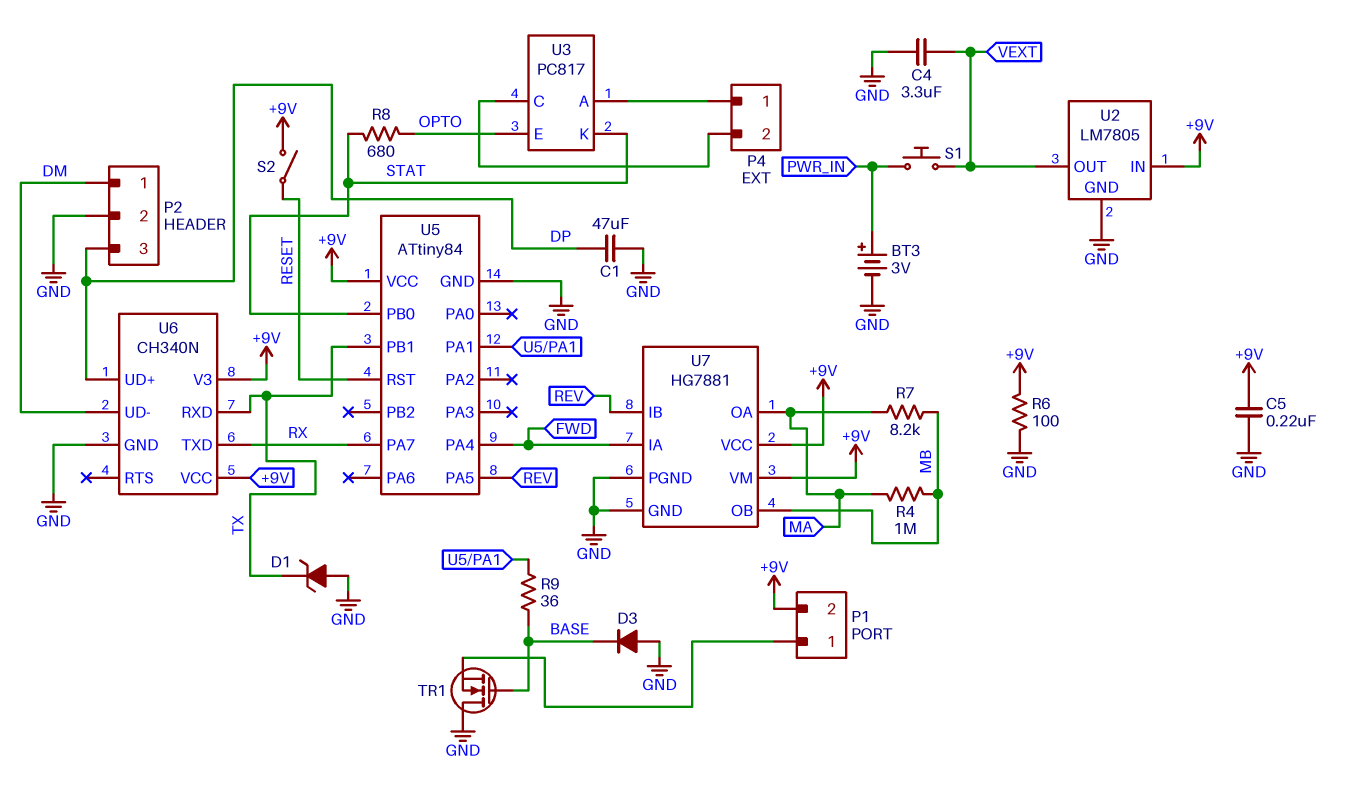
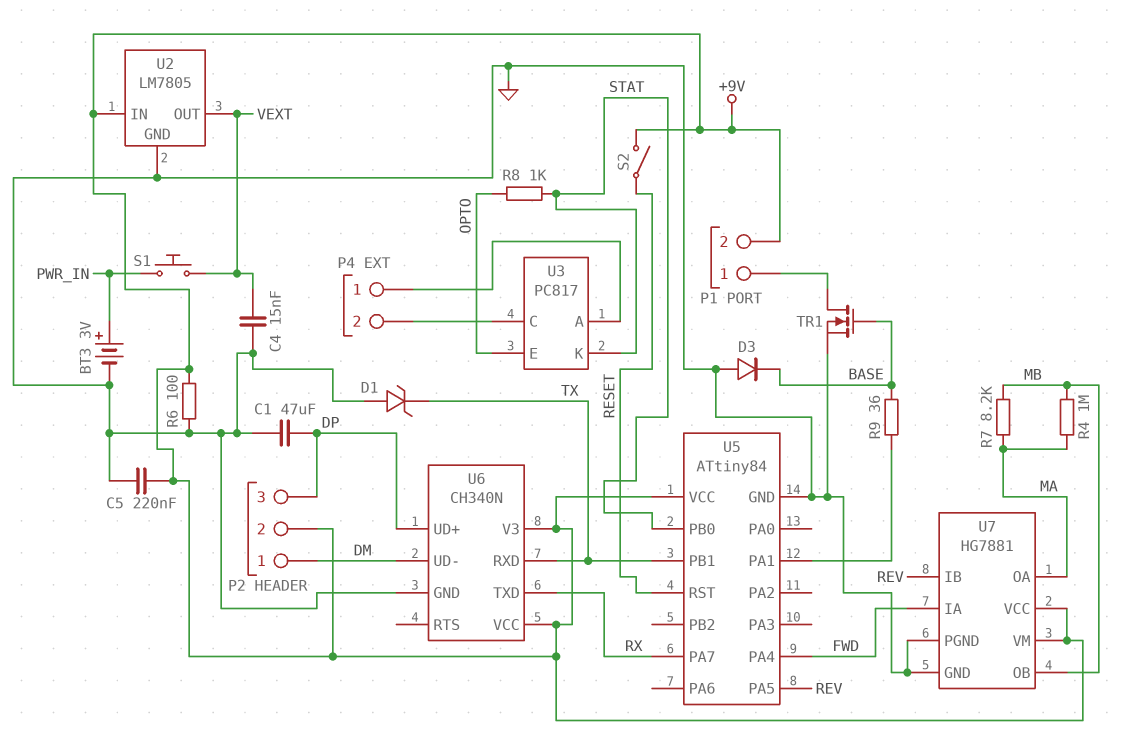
C4: 3.3uF (GND, VEXT) -> 15nF (GND, VEXT)
P2 pin 2: GND -> +9V
R8: 680 (OPTO, STAT) -> 1k (OPTO, STAT)
TR1: NMOS (G BASE, D GND, S P1/1) -> NMOS (G BASE, D P1/1, S GND)

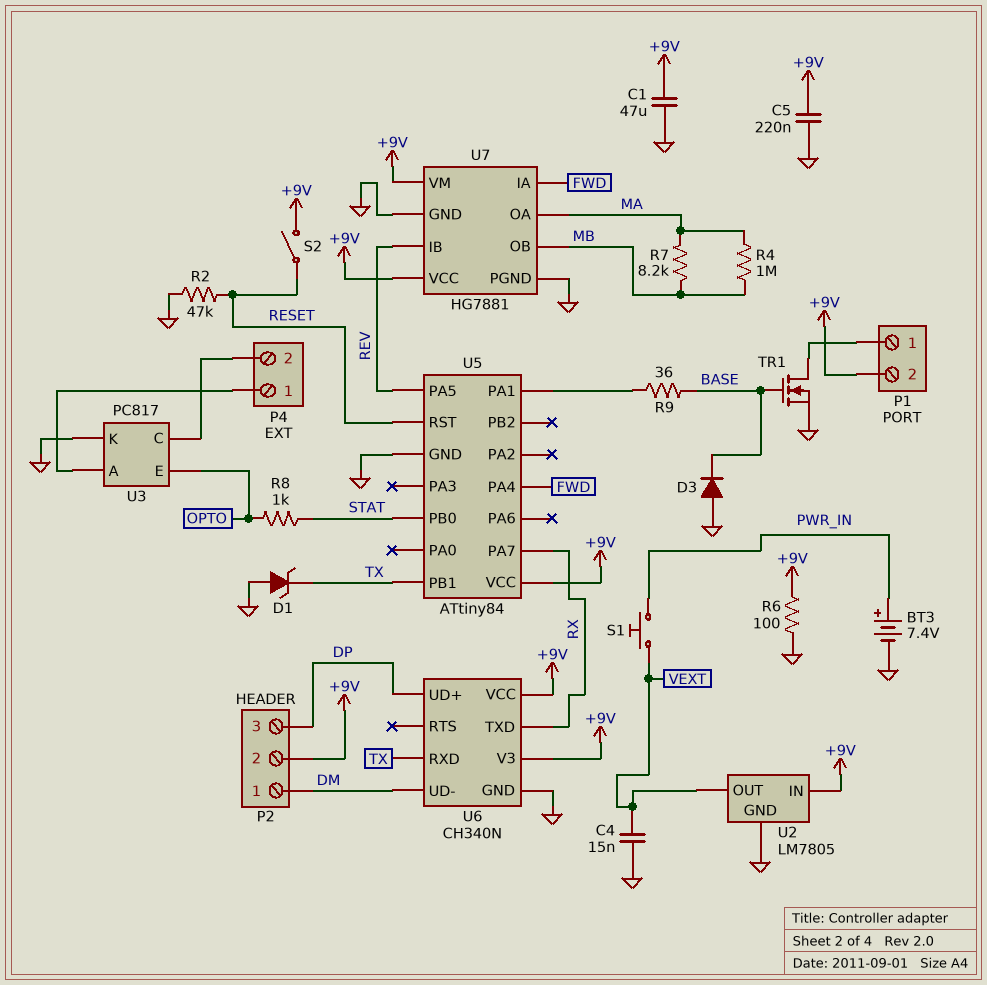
BT3: 3V (plus PWR_IN, minus GND) -> 7.4V (plus PWR_IN, minus GND)
C1: 47uF (DP, GND) -> 47uF (+9V, GND)
R2: none -> 47k (GND, RESET)
U3 pin K: STAT -> GND

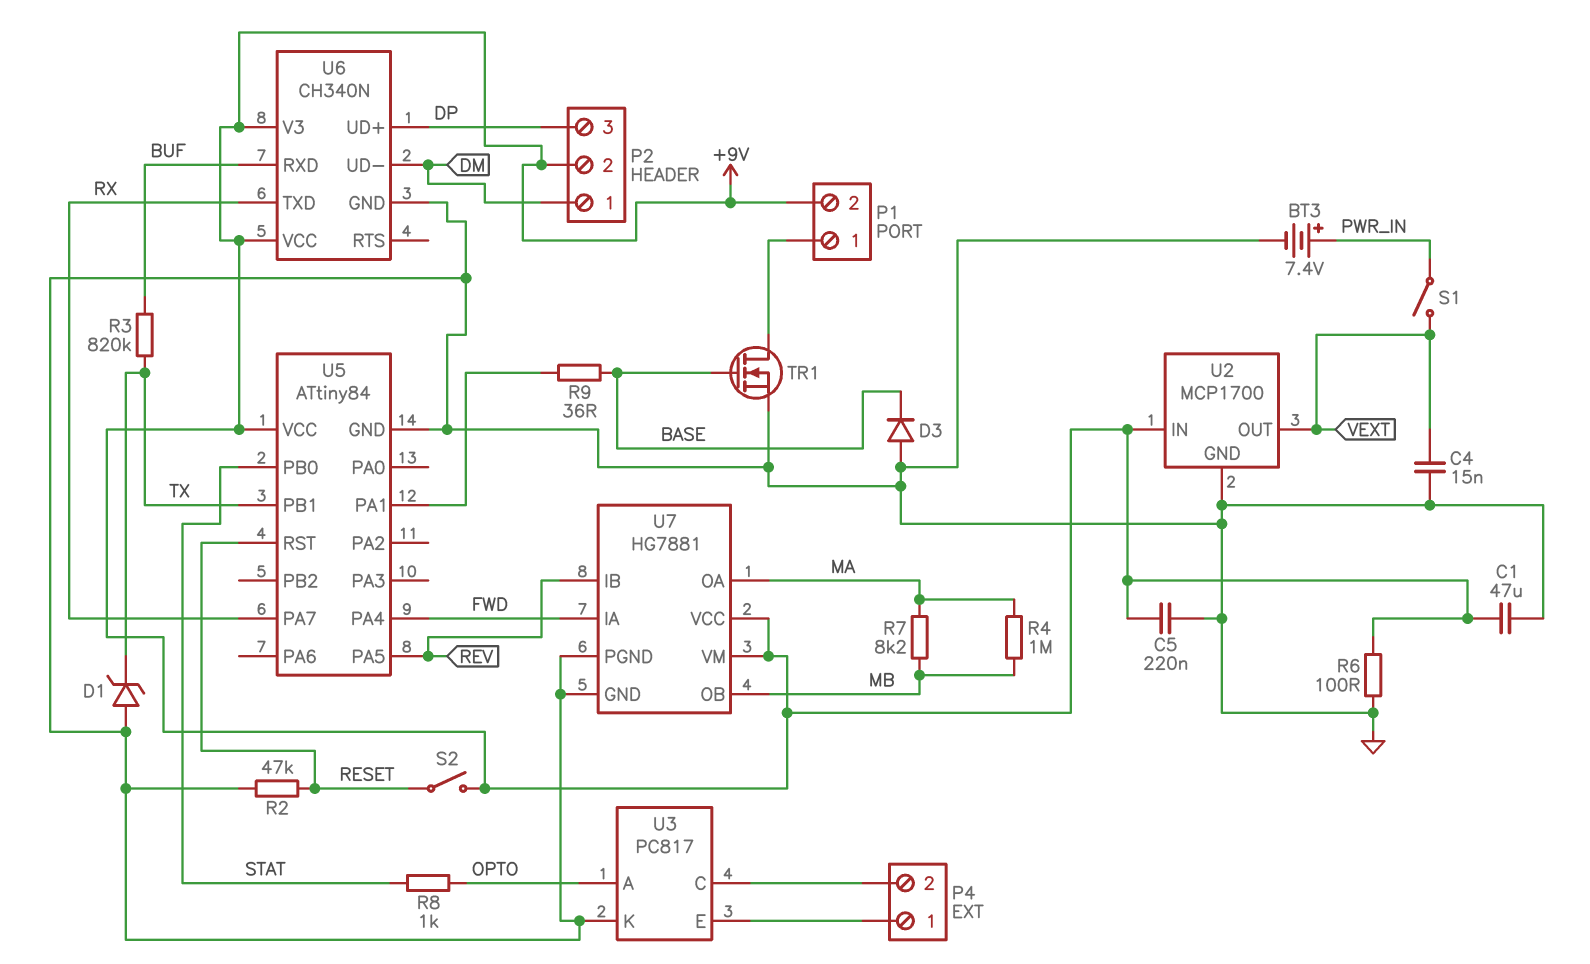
R3: none -> 820k (BUF, TX)
S1: button (PWR_IN, VEXT) -> switch (PWR_IN, VEXT)
U2: LM7805 -> MCP1700
U3 pin A: P4/1 -> OPTO
U3 pin E: OPTO -> P4/1
U6 pin RXD: TX -> BUF

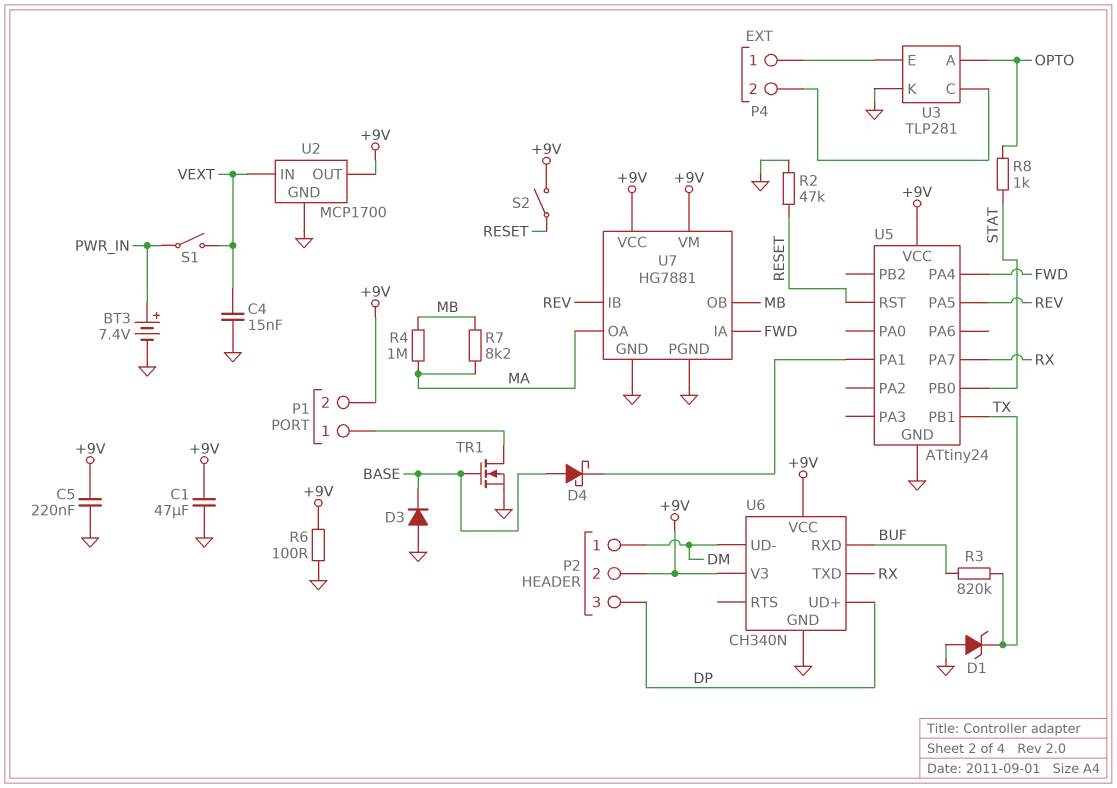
D4: none -> schottky (A BASE, K U5/PA1)
R9: 36 (BASE, U5/PA1) -> none
U2 pin IN: +9V -> VEXT
U2 pin OUT: VEXT -> +9V
U3: PC817 -> TLP281
U5: ATtiny84 -> ATtiny24

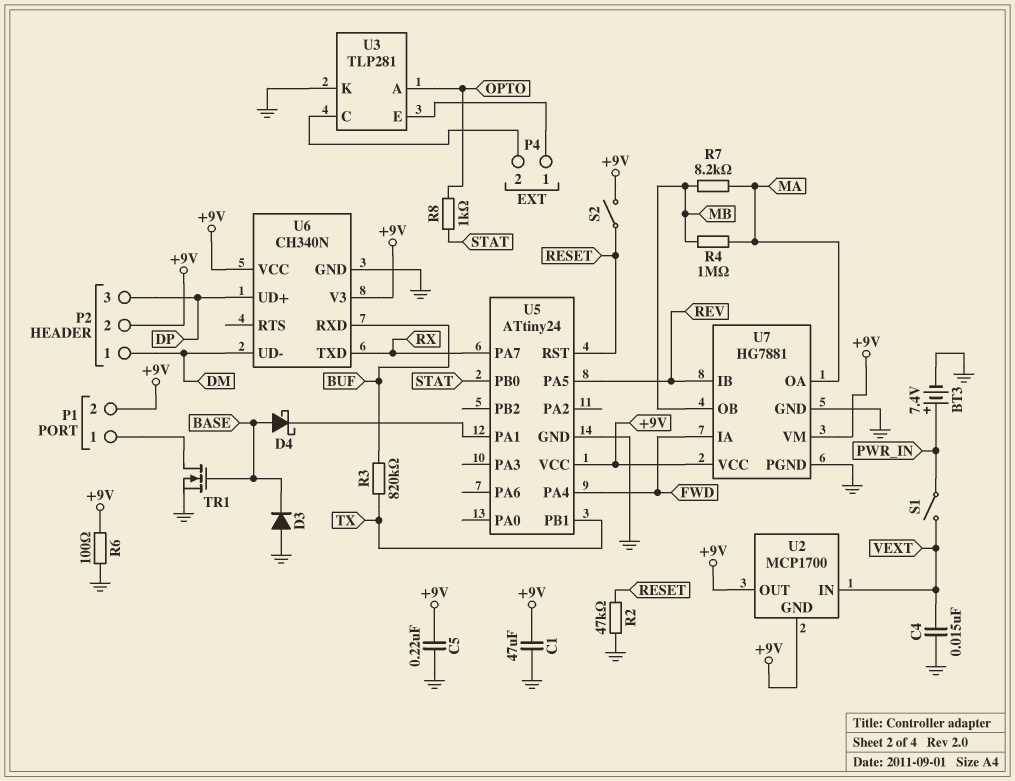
D1: zener (A GND, K TX) -> none
U2 pin GND: GND -> +9V

